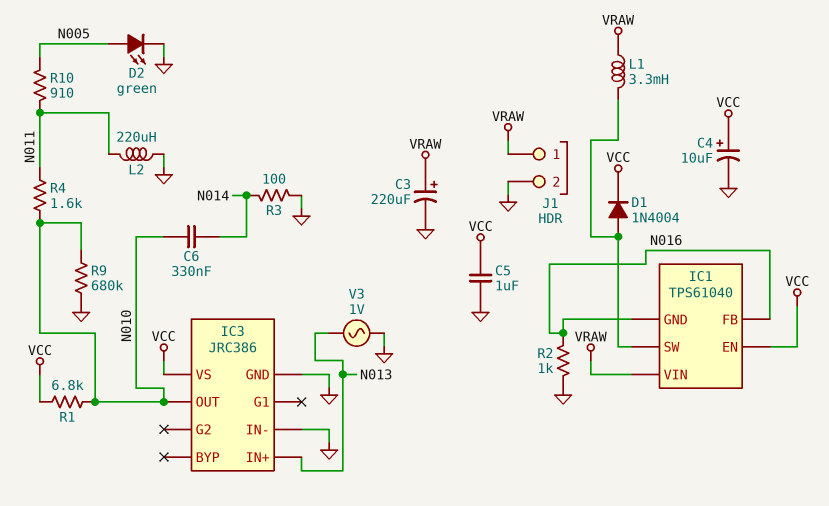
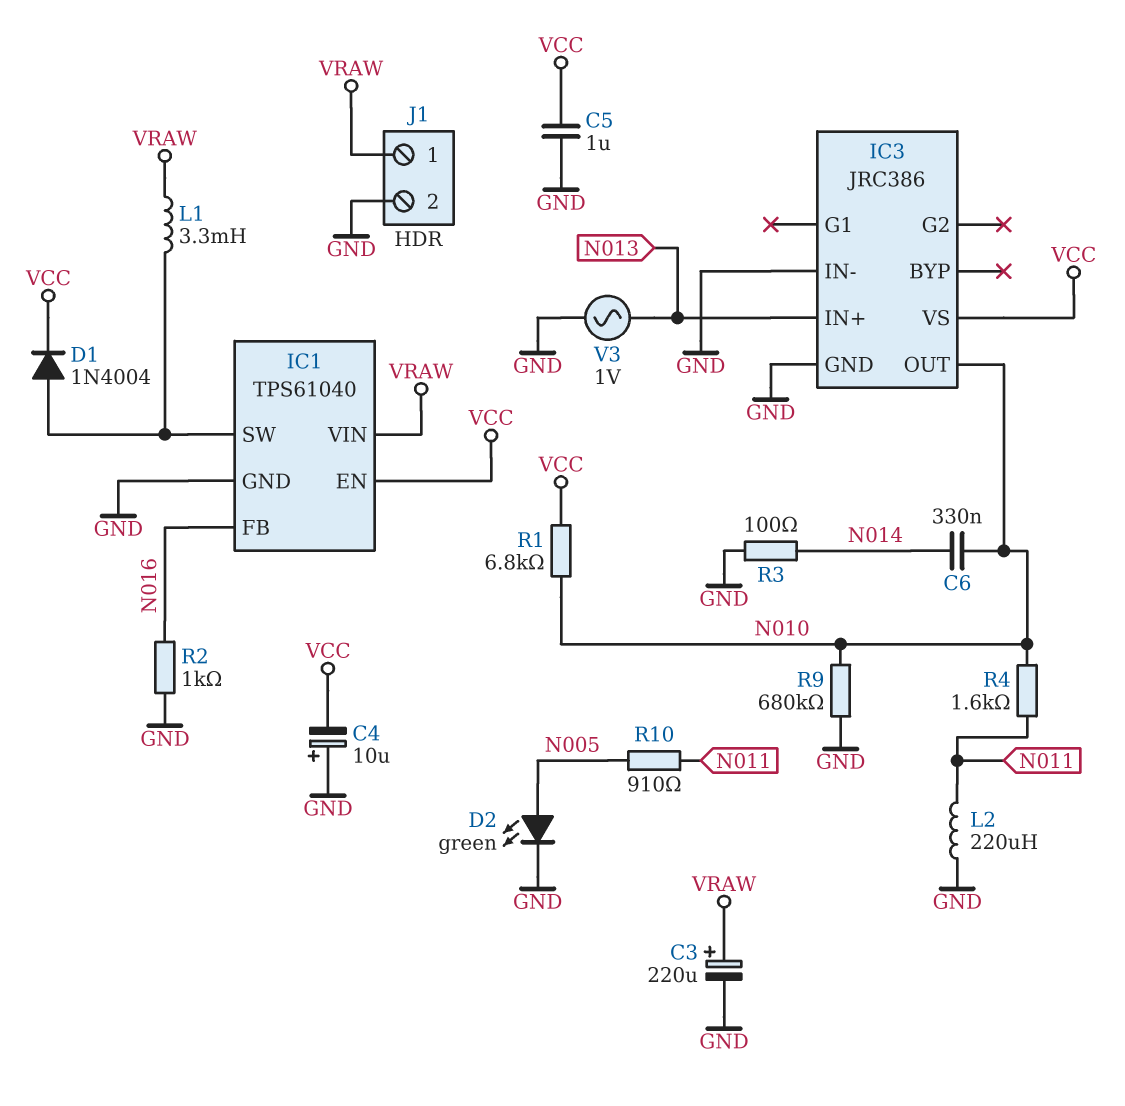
C4: 10uF (plus VCC, minus GND) -> 10uF (plus GND, minus VCC)
IC1 pin GND: N016 -> GND

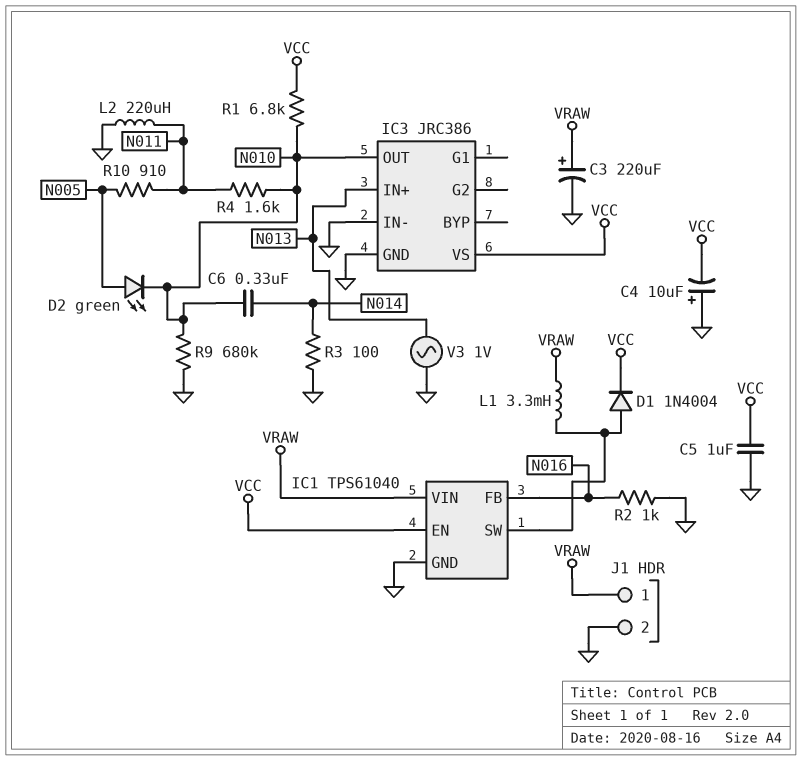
D2: LED green (A N005, K GND) -> LED green (A N005, K N010)

